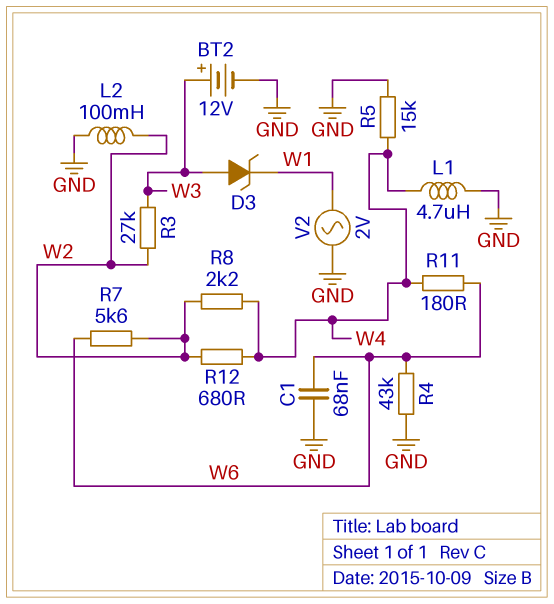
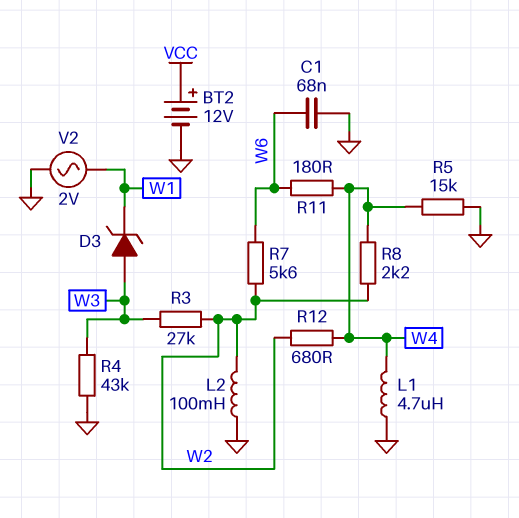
BT2: 12V (plus W3, minus GND) -> 12V (plus VCC, minus GND)
R4: 43k (GND, W6) -> 43k (GND, W3)

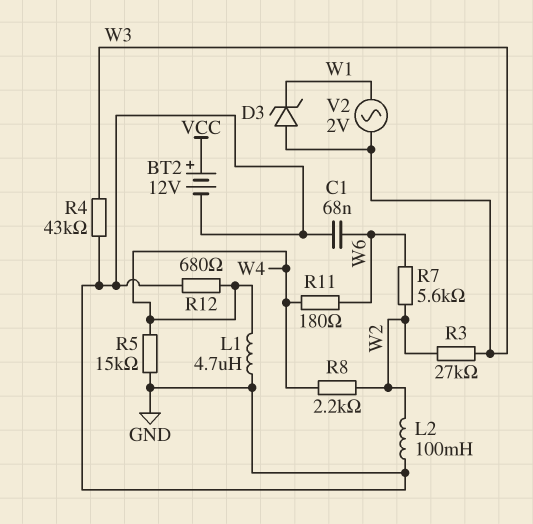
R12: 680 (W2, W4) -> 680 (GND, W4)
V2: AC 2V (GND, W1) -> AC 2V (W1, W3)

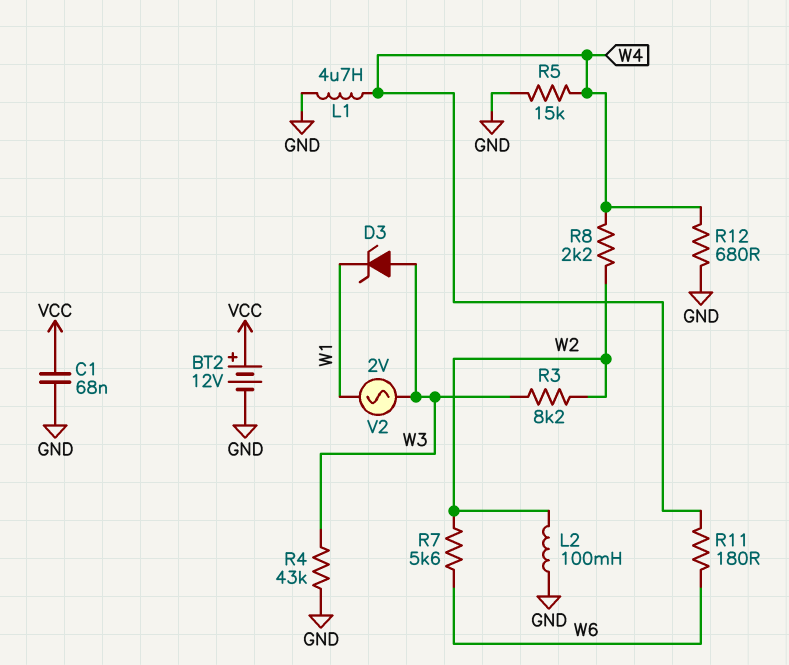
C1: 68nF (GND, W6) -> 68nF (GND, VCC)
R3: 27k (W2, W3) -> 8.2k (W2, W3)

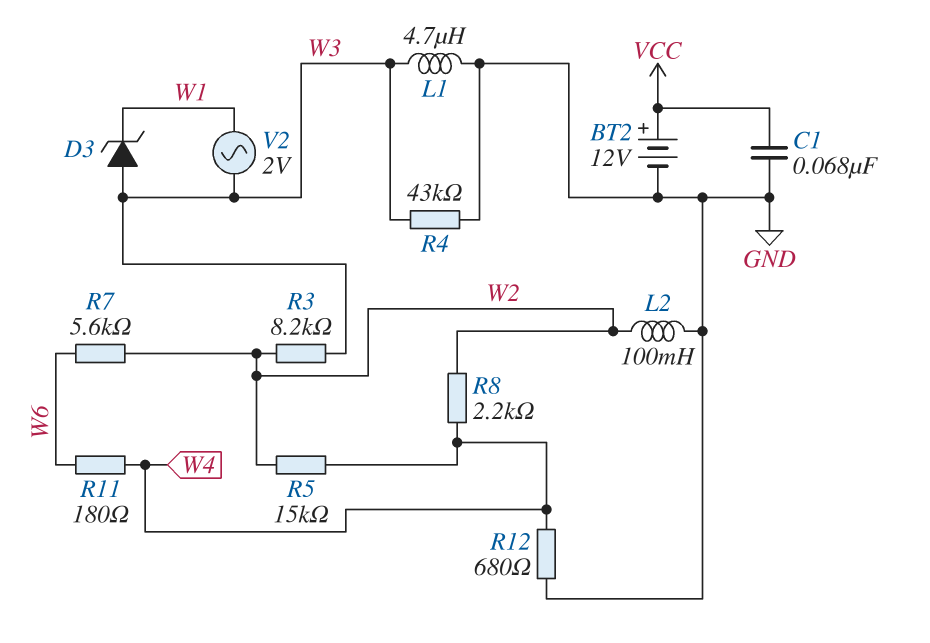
L1: 4.7uH (GND, W4) -> 4.7uH (GND, W3)
R5: 15k (GND, W4) -> 15k (W2, W4)

